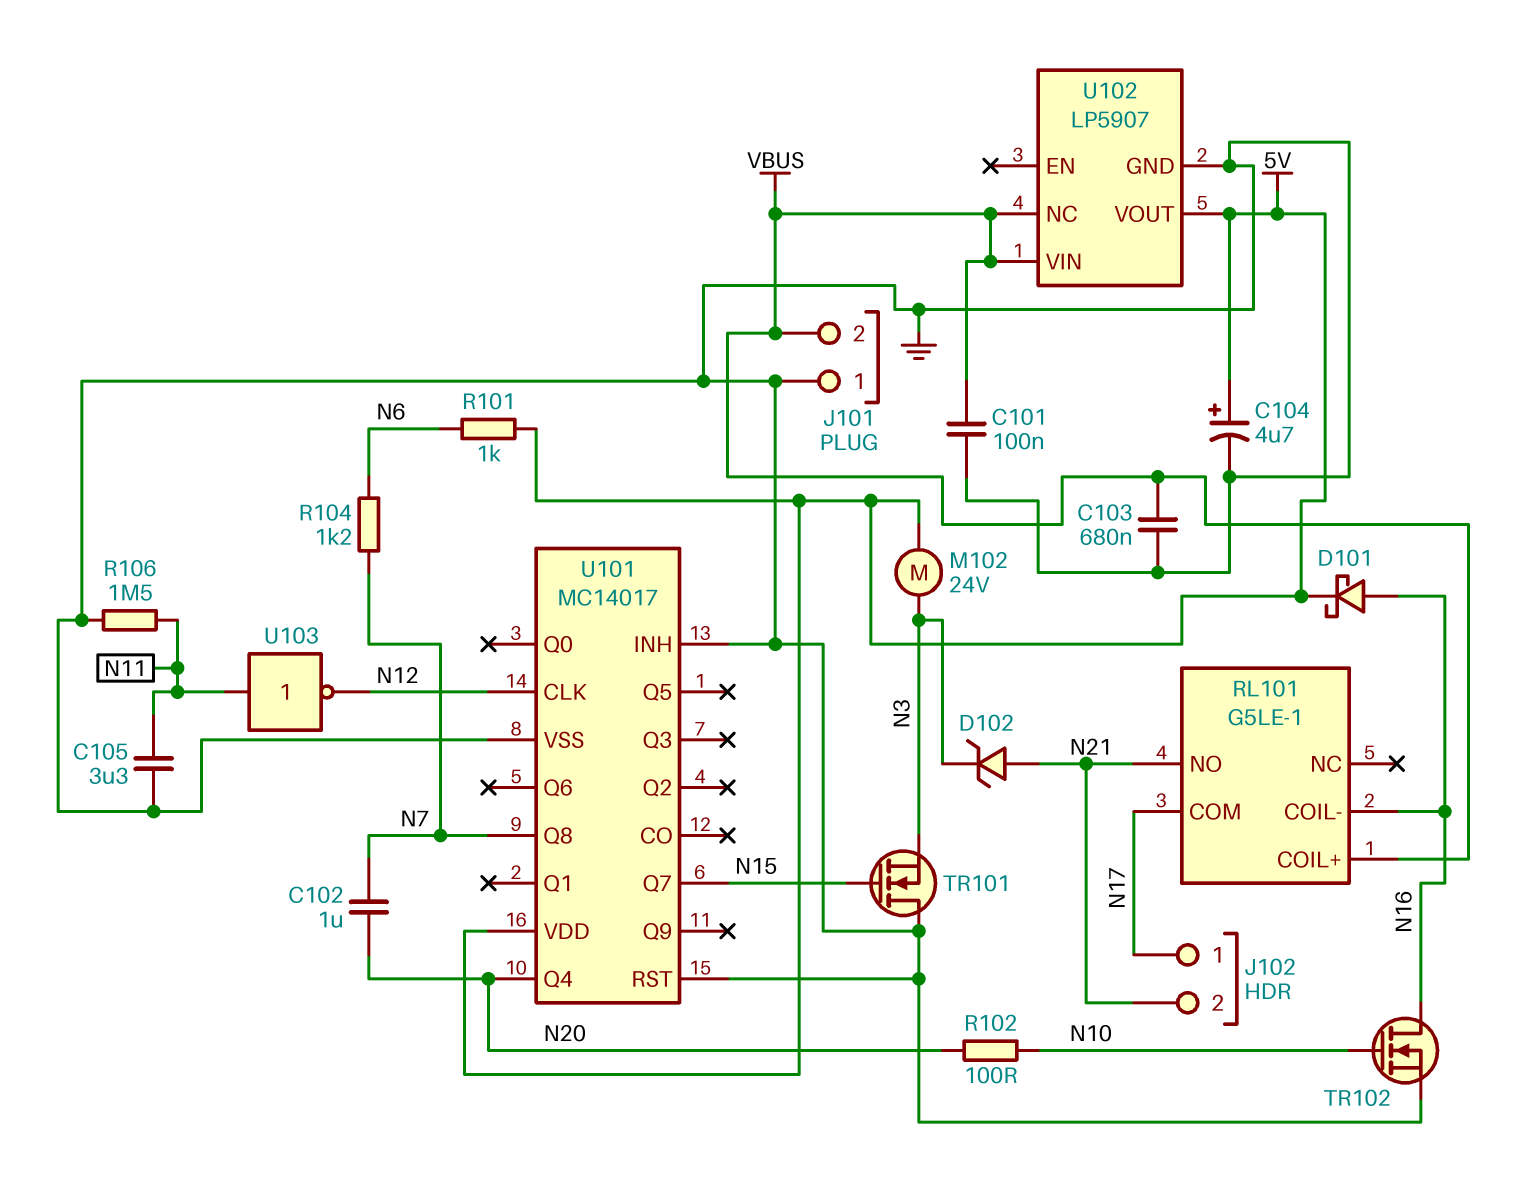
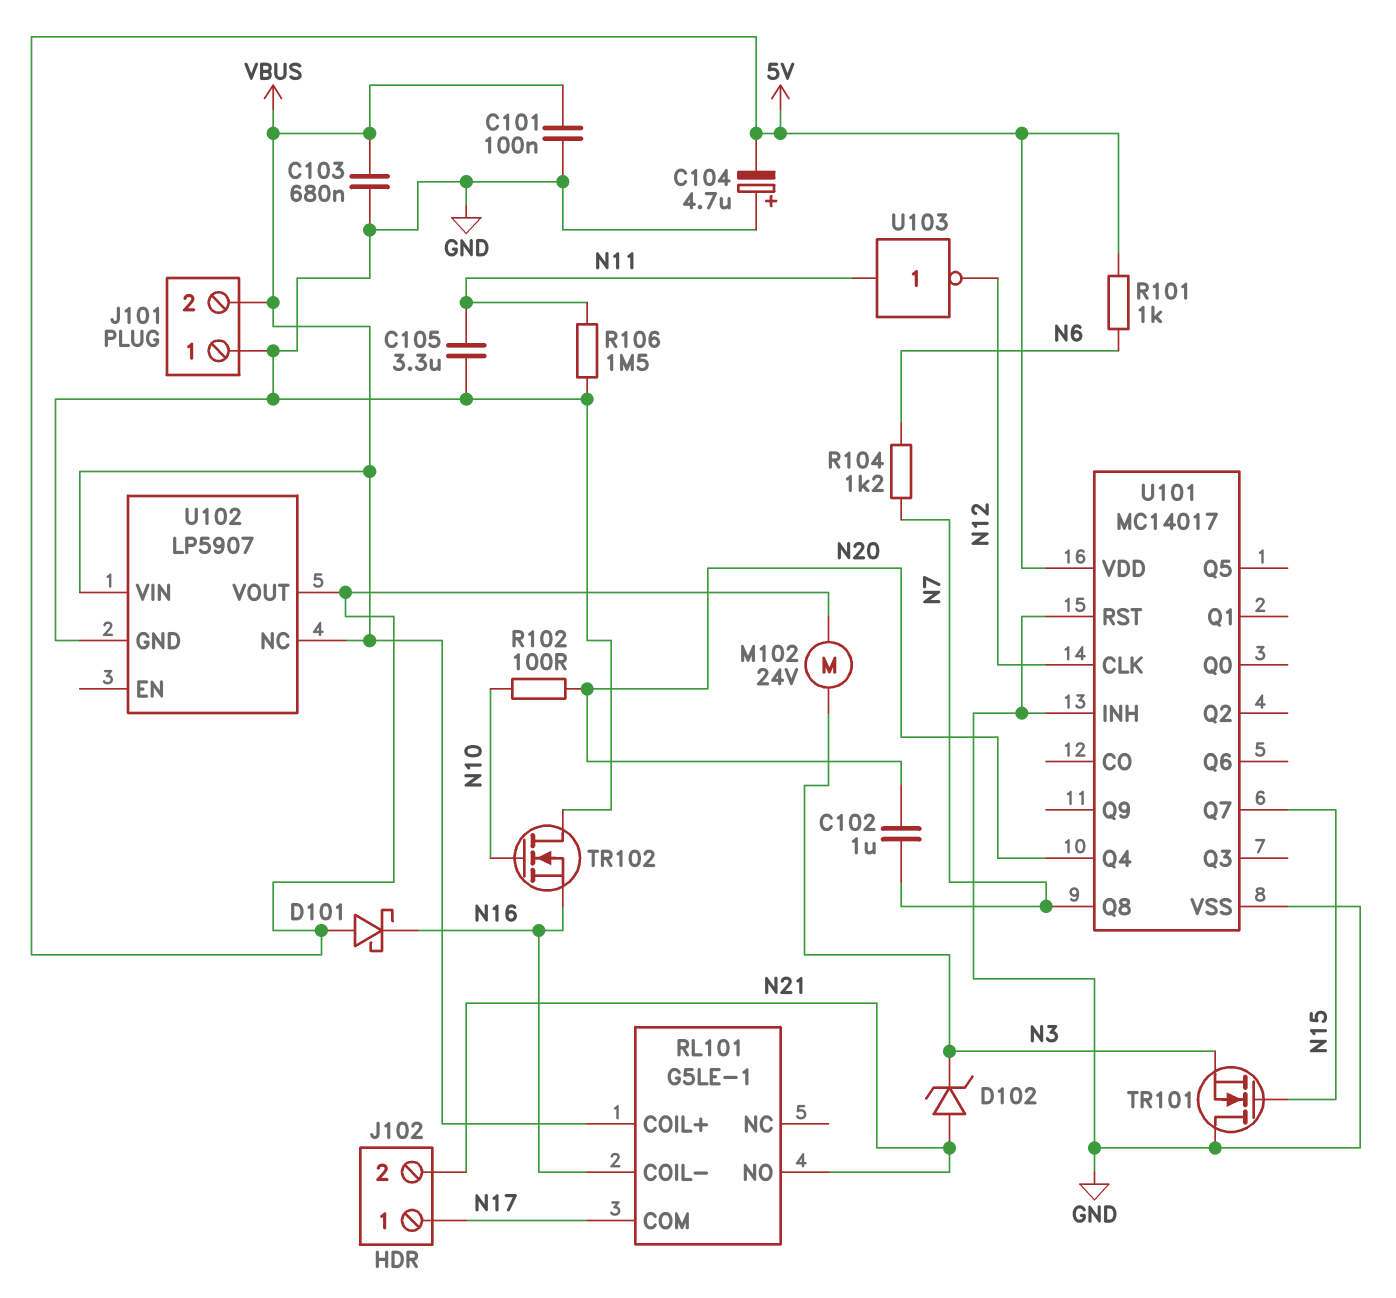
C104: 4.7uF (plus 5V, minus GND) -> 4.7uF (plus GND, minus 5V)
D101: schottky (A N16, K 5V) -> schottky (A 5V, K N16)
TR102: NMOS (G N10, D N16, S GND) -> NMOS (G N10, D GND, S N16)

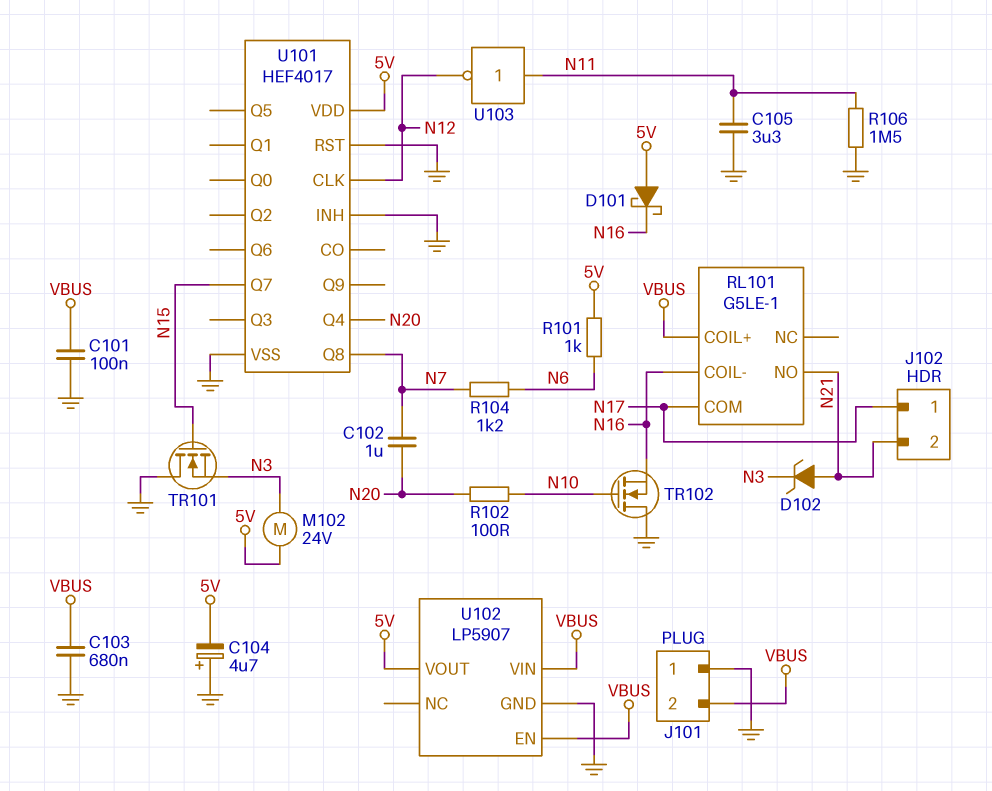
U101: MC14017 -> HEF4017
U102 pin EN: none -> VBUS
U102 pin NC: VBUS -> none

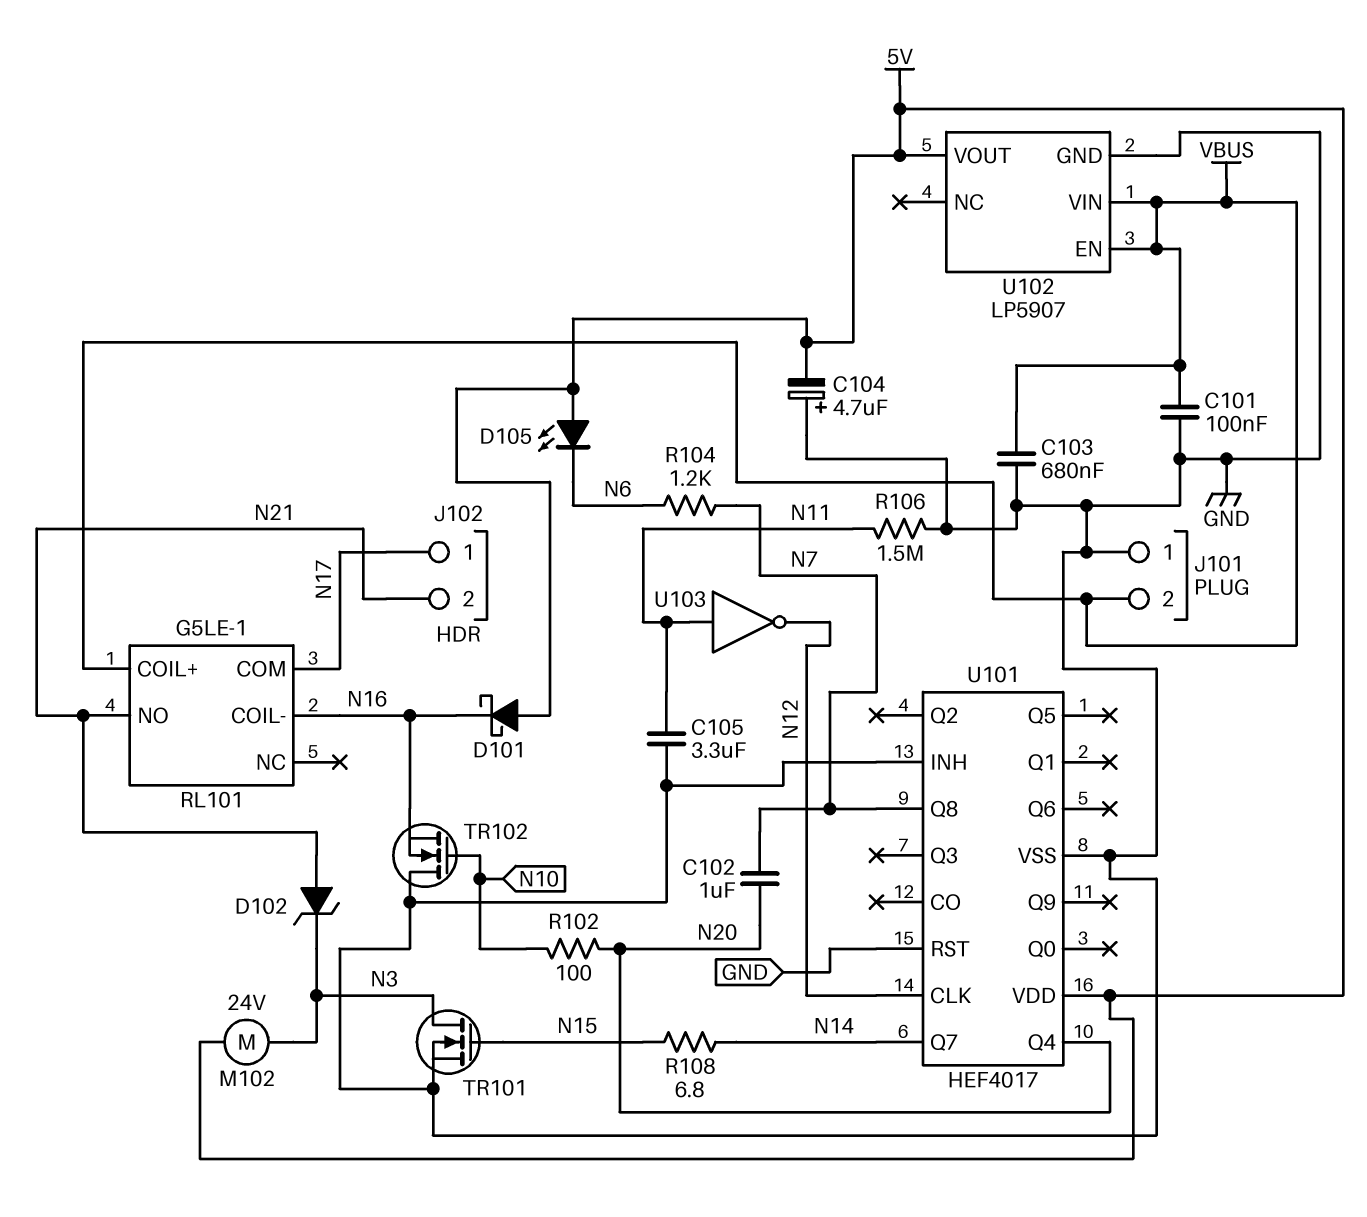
D105: none -> LED (A 5V, K N6)
R101: 1k (5V, N6) -> none
R108: none -> 6.8 (N14, N15)
TR101: NMOS (G N15, D GND, S N3) -> NMOS (G N15, D N3, S GND)
U101 pin Q7: N15 -> N14

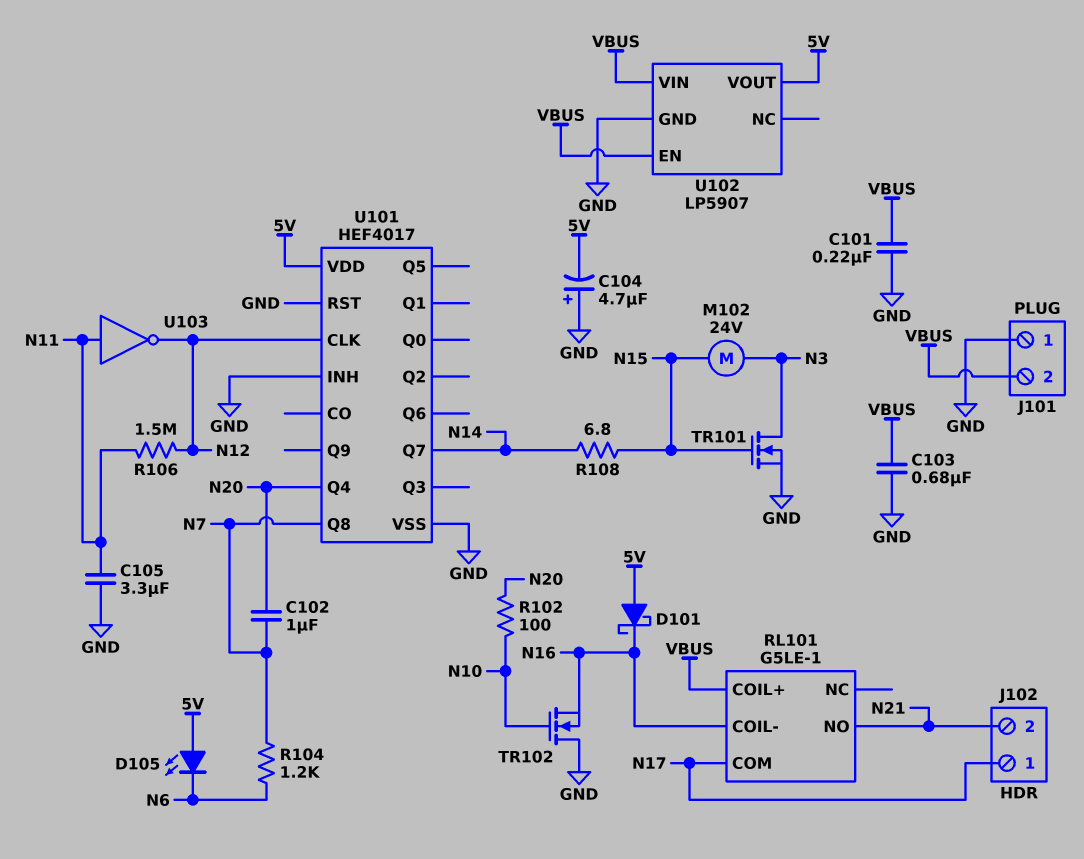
C101: 100nF (GND, VBUS) -> 220nF (GND, VBUS)
D102: zener (A N21, K N3) -> none
M102: motor 24V (5V, N3) -> motor 24V (N3, N15)
R106: 1.5M (GND, N11) -> 1.5M (N11, N12)

